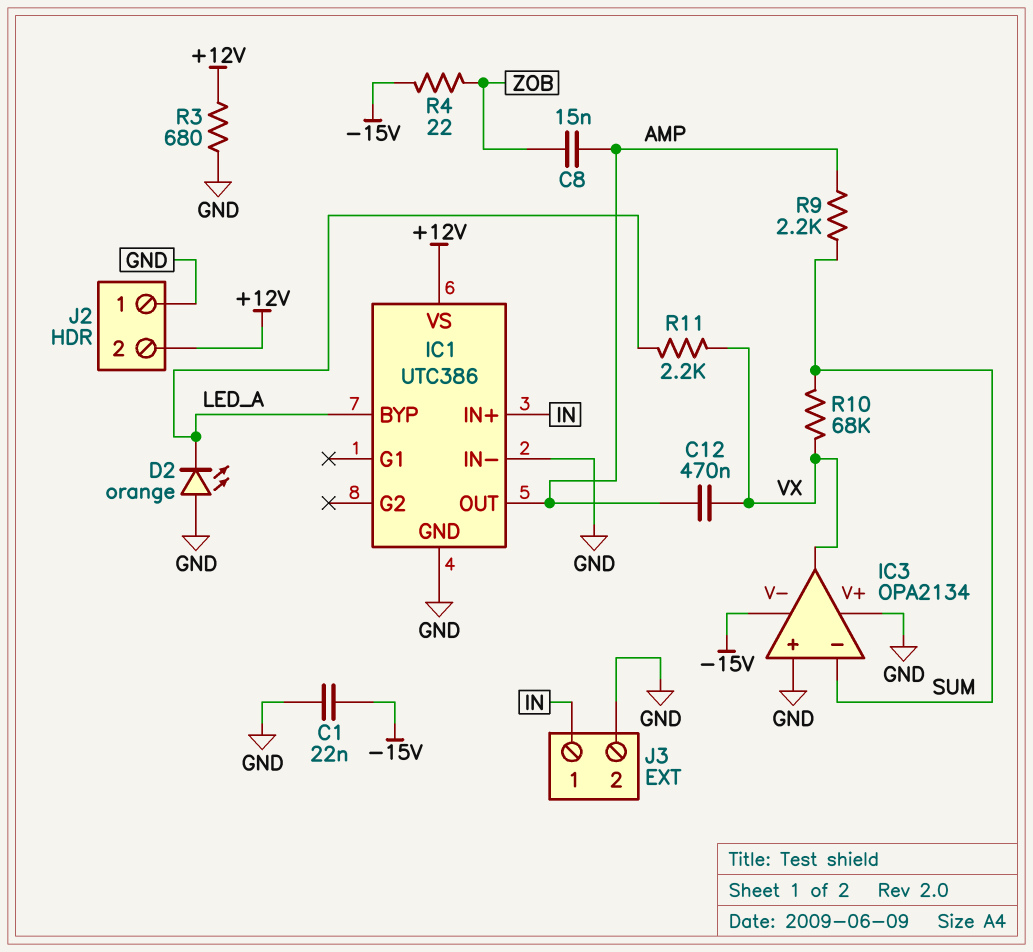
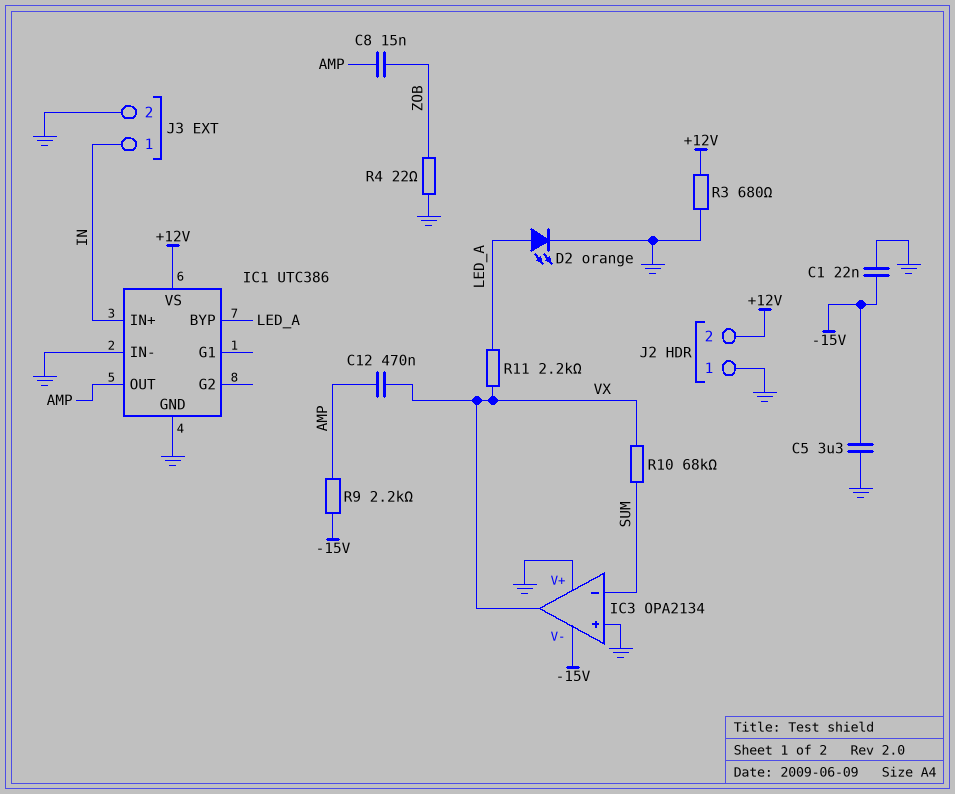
C5: none -> 3.3uF (-15V, GND)
D2: LED orange (A GND, K LED_A) -> LED orange (A LED_A, K GND)
R4: 22 (-15V, ZOB) -> 22 (GND, ZOB)
R9: 2.2k (AMP, SUM) -> 2.2k (-15V, AMP)

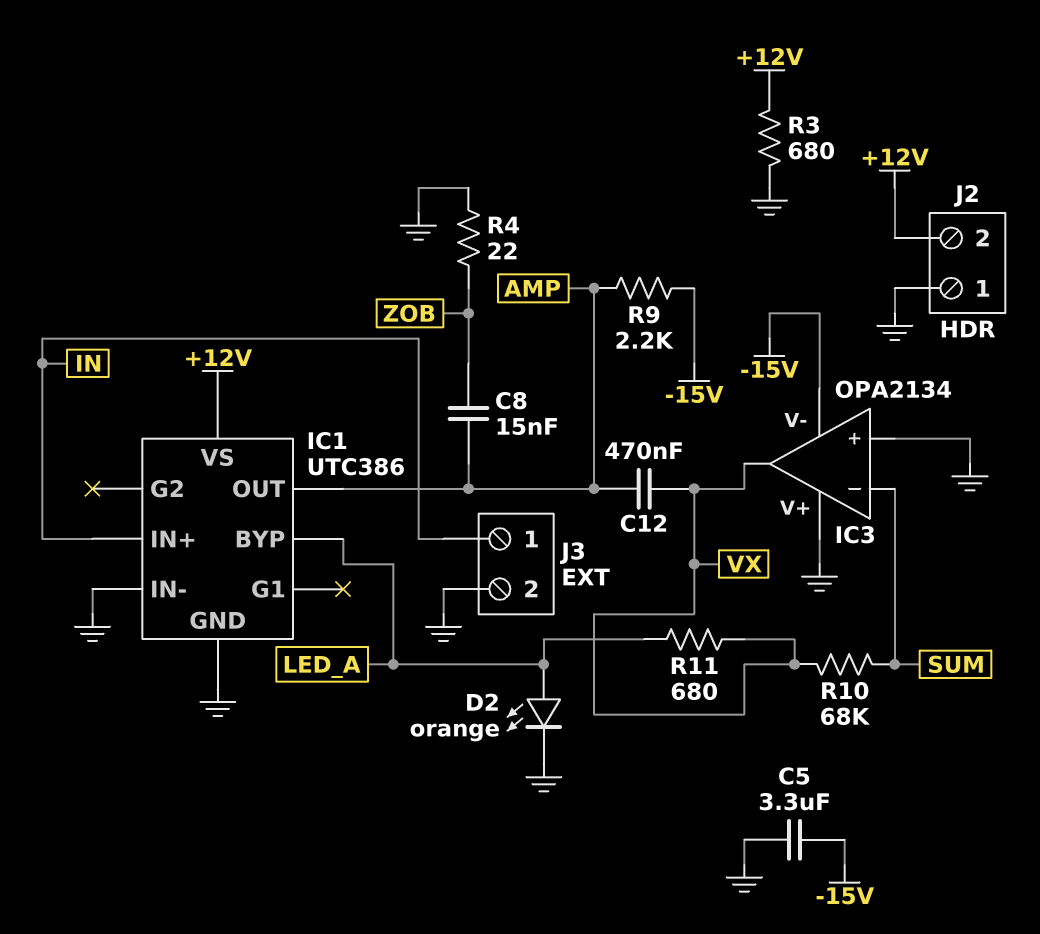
C1: 22nF (-15V, GND) -> none
R11: 2.2k (LED_A, VX) -> 680 (LED_A, VX)

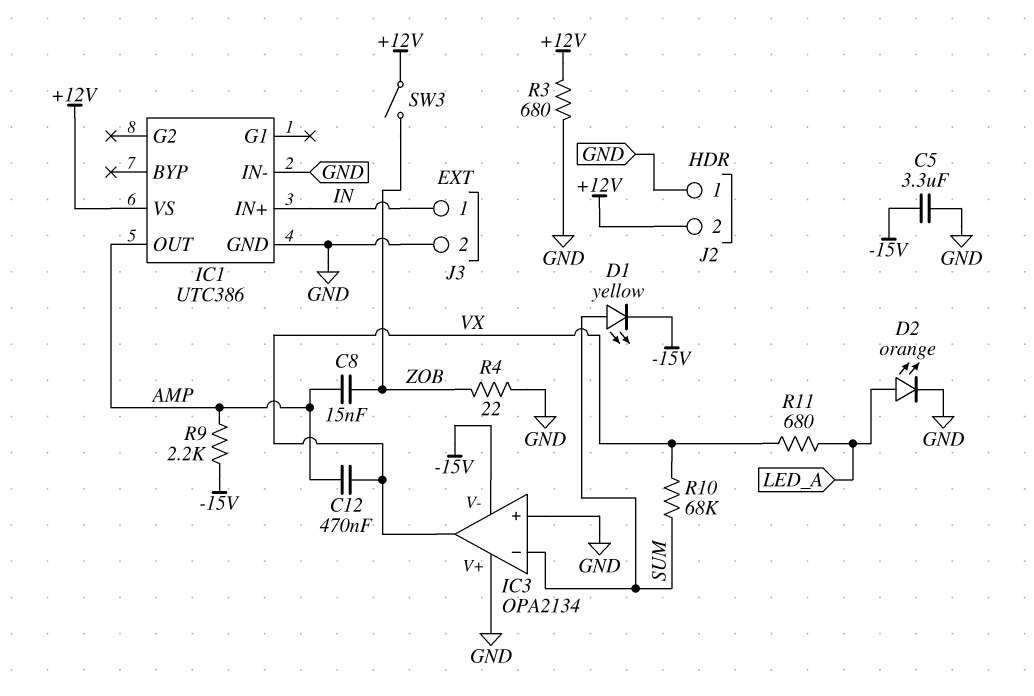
D1: none -> LED yellow (A SUM, K -15V)
IC1 pin BYP: LED_A -> none
SW3: none -> switch (+12V, ZOB)

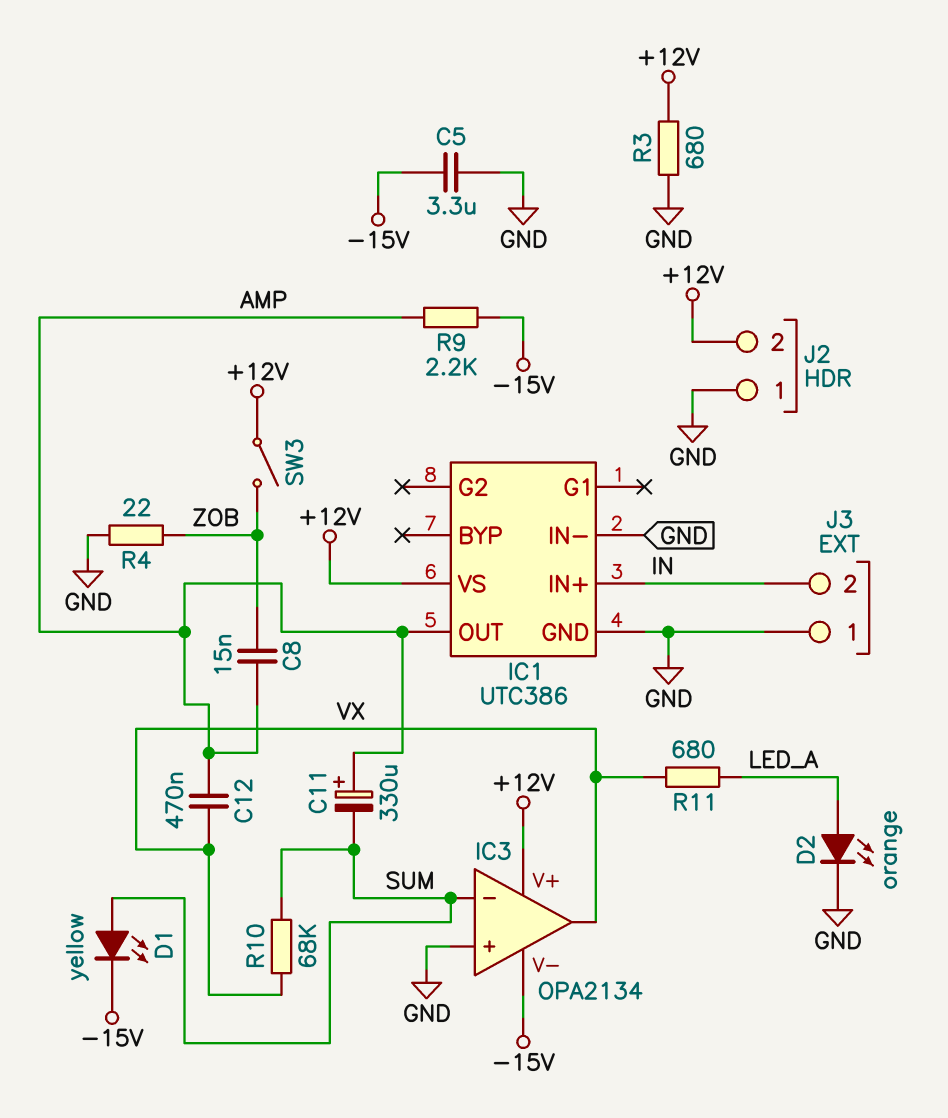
C11: none -> 330uF (plus AMP, minus SUM)
IC3 pin V+: GND -> +12V
J3 pin 1: IN -> GND
J3 pin 2: GND -> IN

